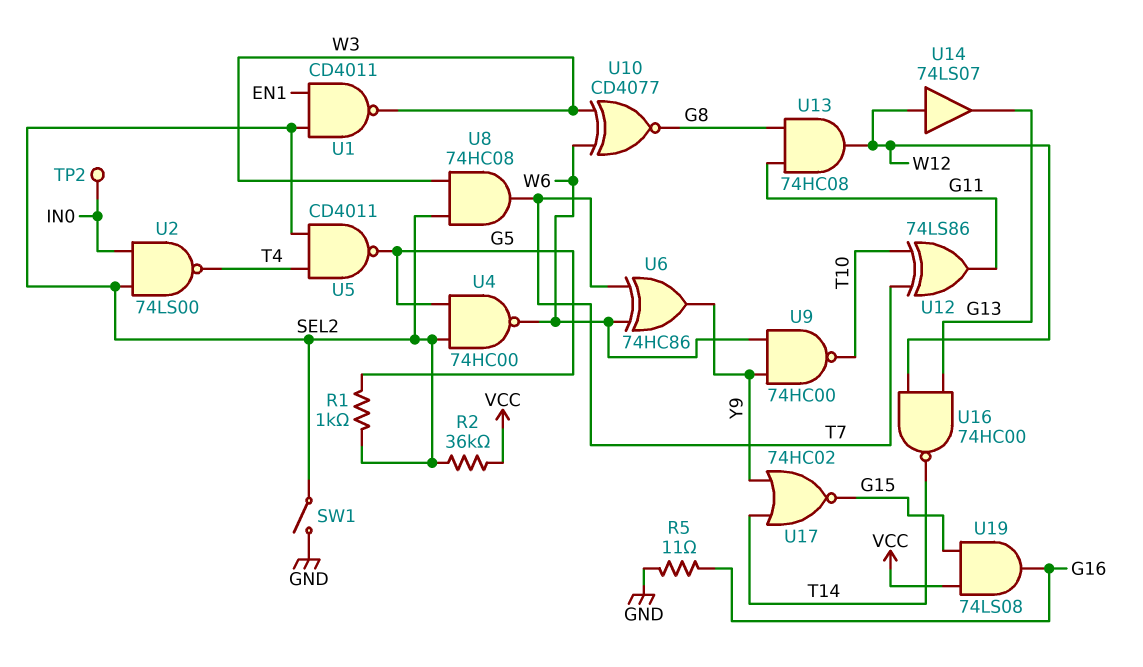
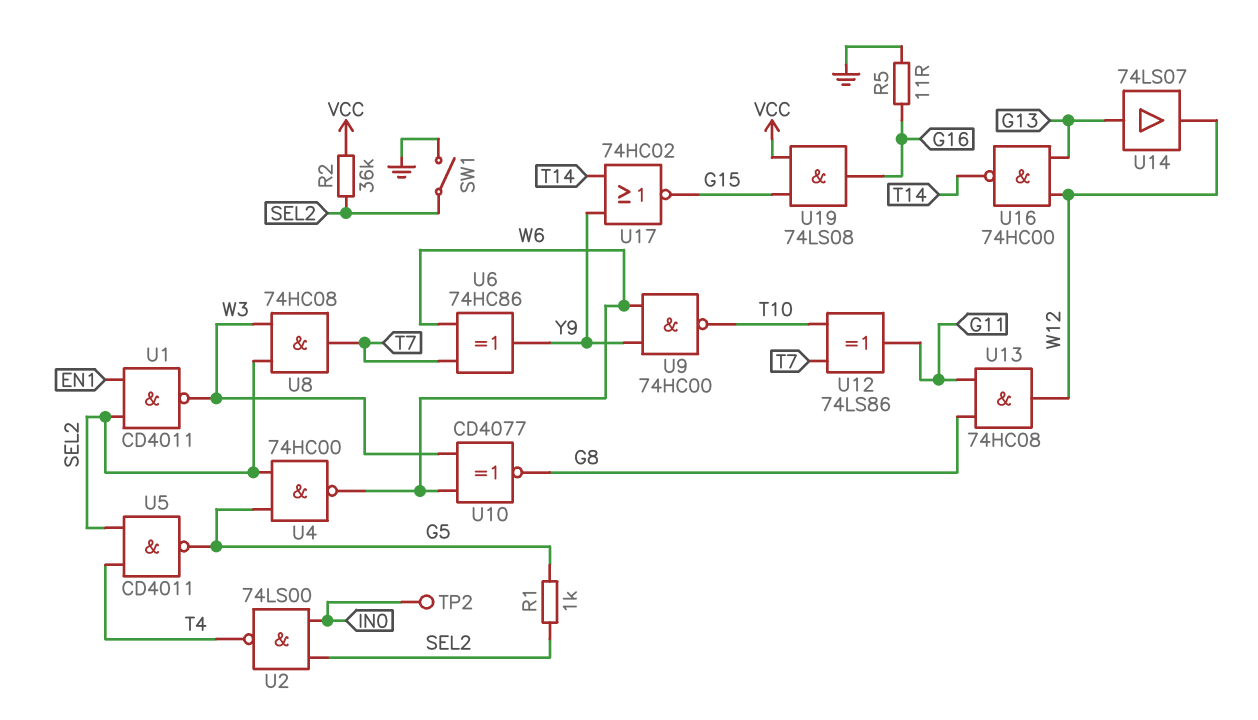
U14: buffer 74LS07 (in W12, out G13) -> buffer 74LS07 (in G13, out W12)

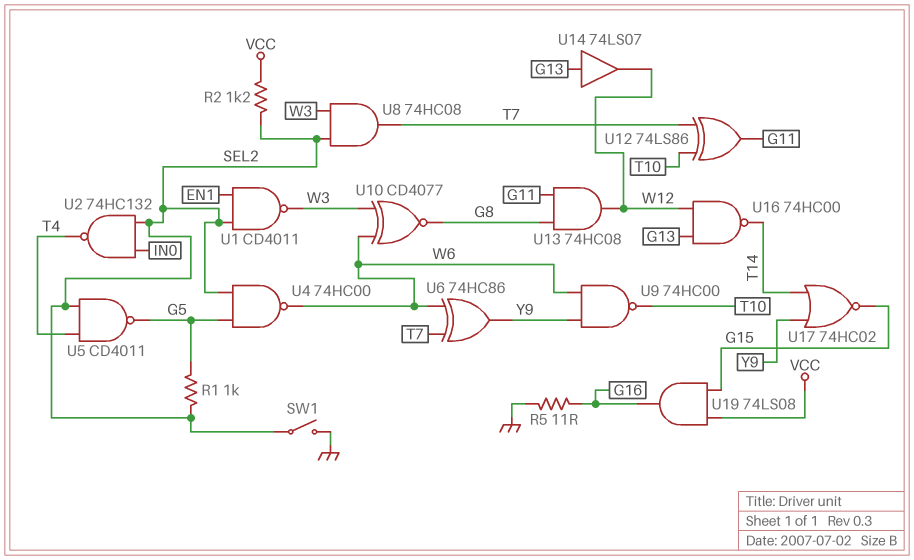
R2: 36k (SEL2, VCC) -> 1.2k (SEL2, VCC)
TP2: test point (IN0) -> none
U2: NAND 74LS00 (in IN0, in SEL2, out T4) -> NAND 74HC132 (in IN0, in SEL2, out T4)

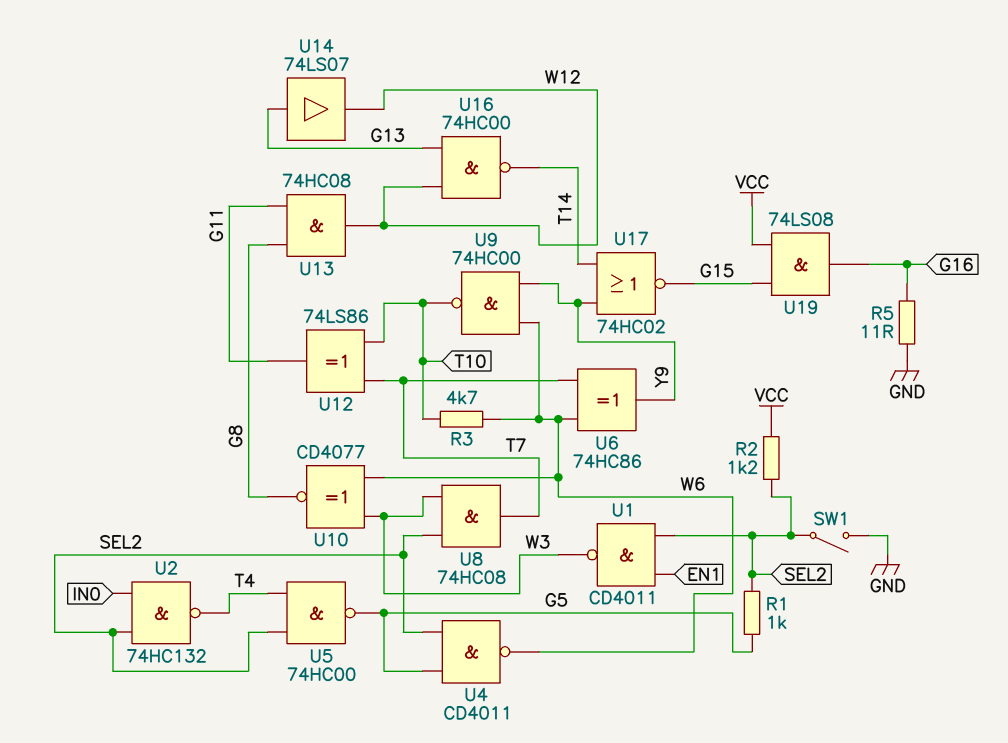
R3: none -> 4.7k (T10, W6)
U4: NAND 74HC00 (in G5, in SEL2, out W6) -> NAND CD4011 (in G5, in SEL2, out W6)
U5: NAND CD4011 (in SEL2, in T4, out G5) -> NAND 74HC00 (in SEL2, in T4, out G5)

